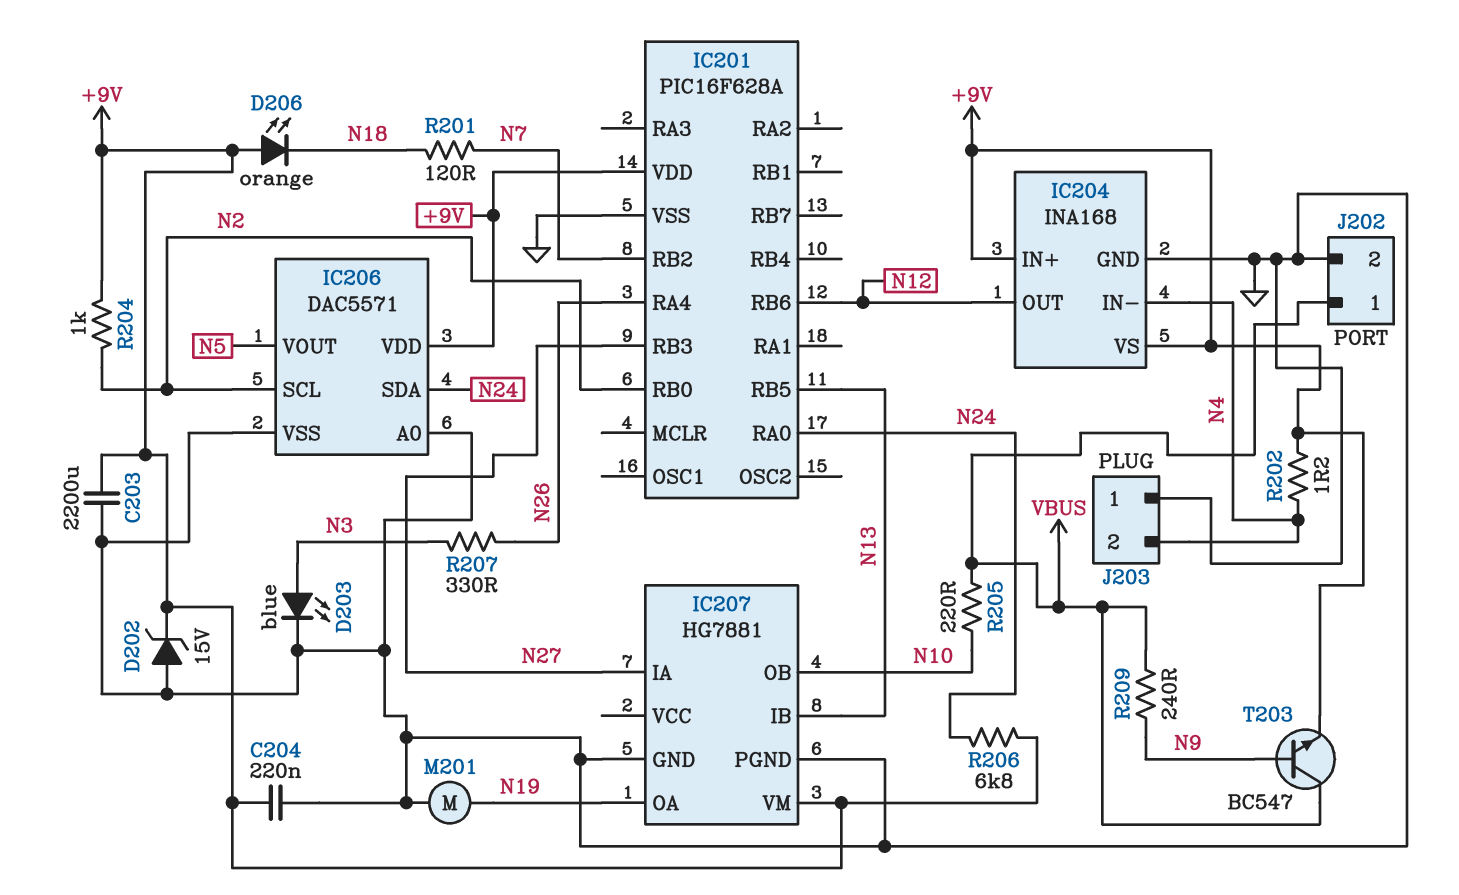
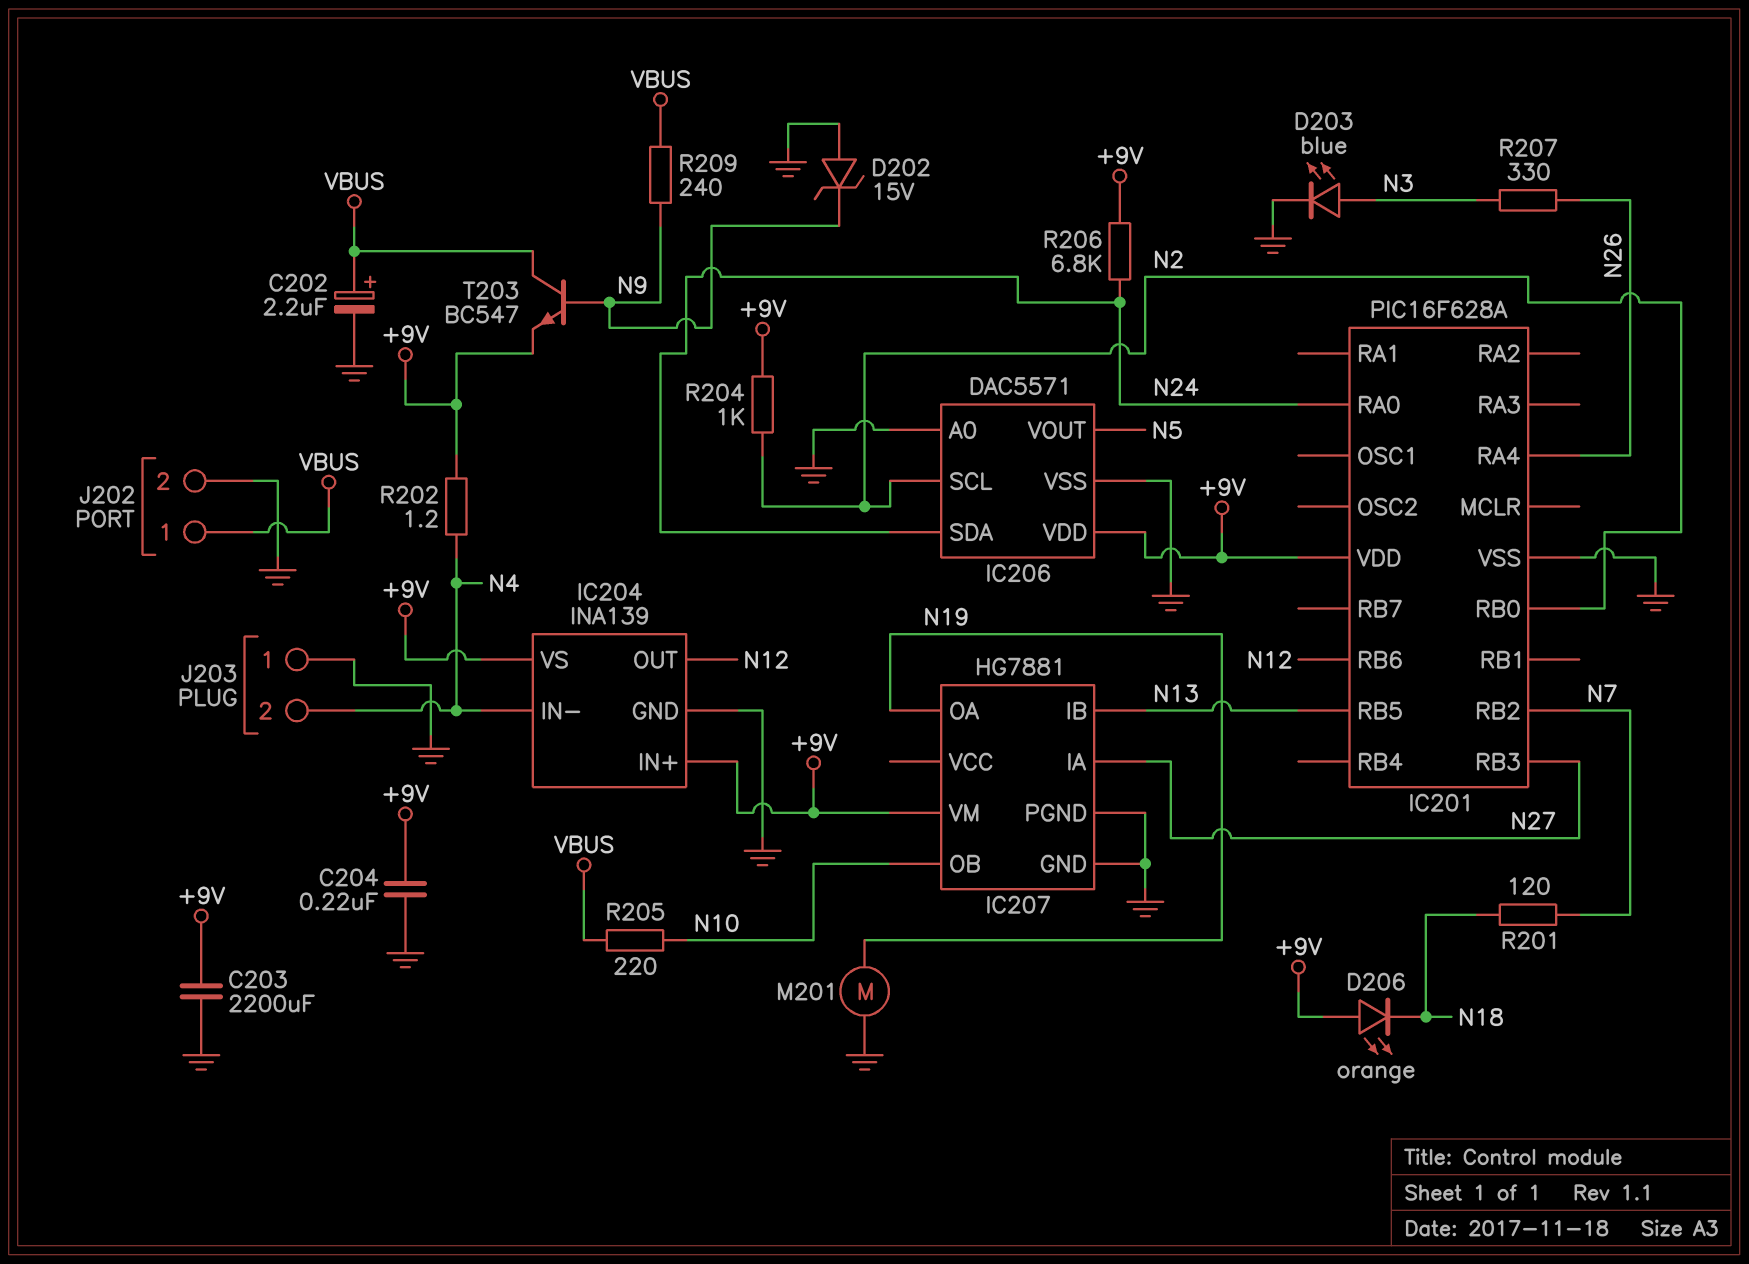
C202: none -> 2.2uF (plus VBUS, minus GND)
D202: zener 15V (A GND, K +9V) -> zener 15V (A GND, K N9)
IC204: INA168 -> INA139

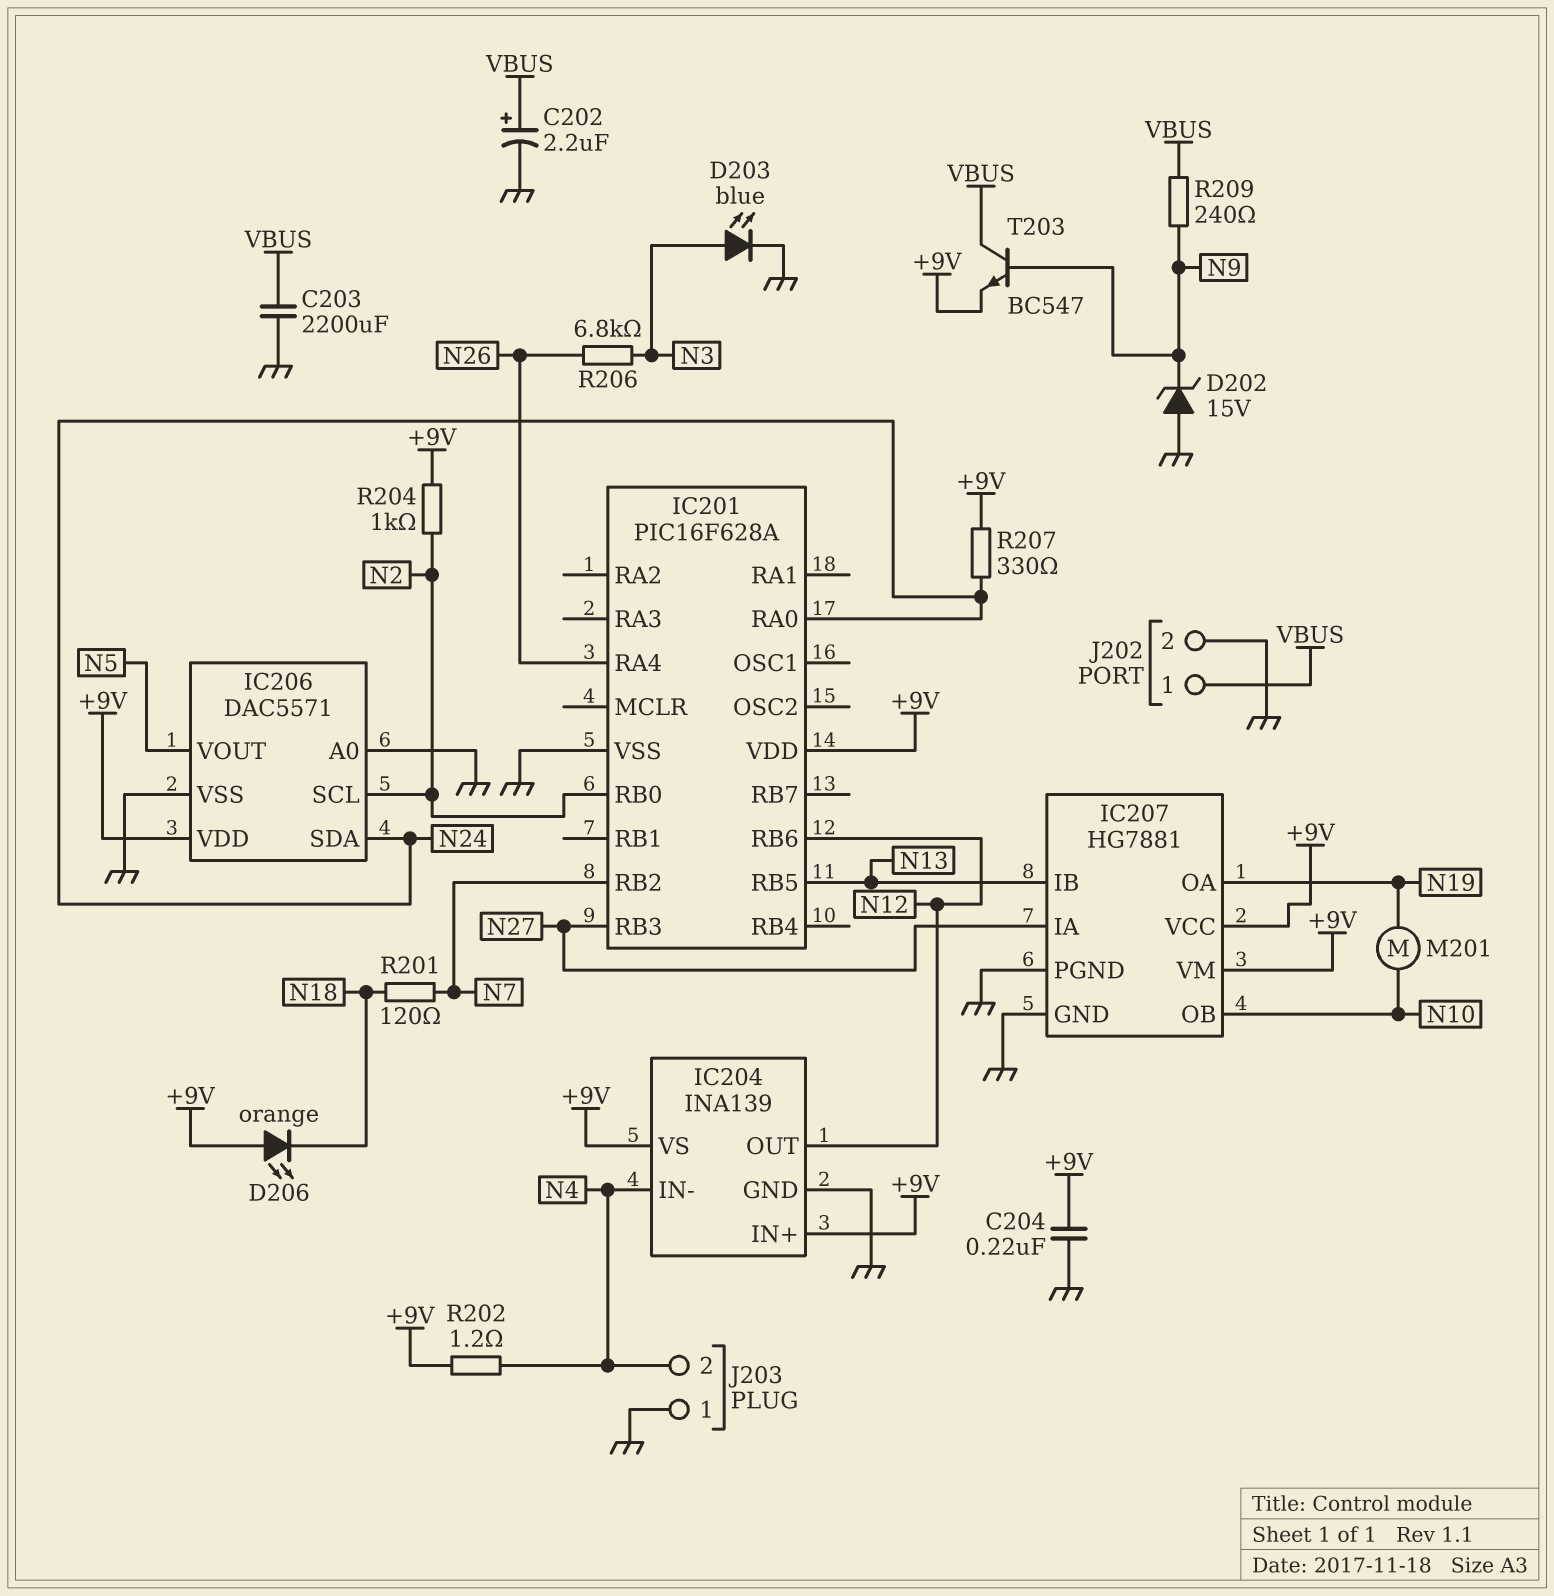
C203: 2200uF (+9V, GND) -> 2200uF (GND, VBUS)
IC207 pin VCC: none -> +9V
M201: motor (GND, N19) -> motor (N10, N19)
R205: 220 (N10, VBUS) -> none
R206: 6.8k (+9V, N24) -> 6.8k (N3, N26)
R207: 330 (N3, N26) -> 330 (+9V, N24)

